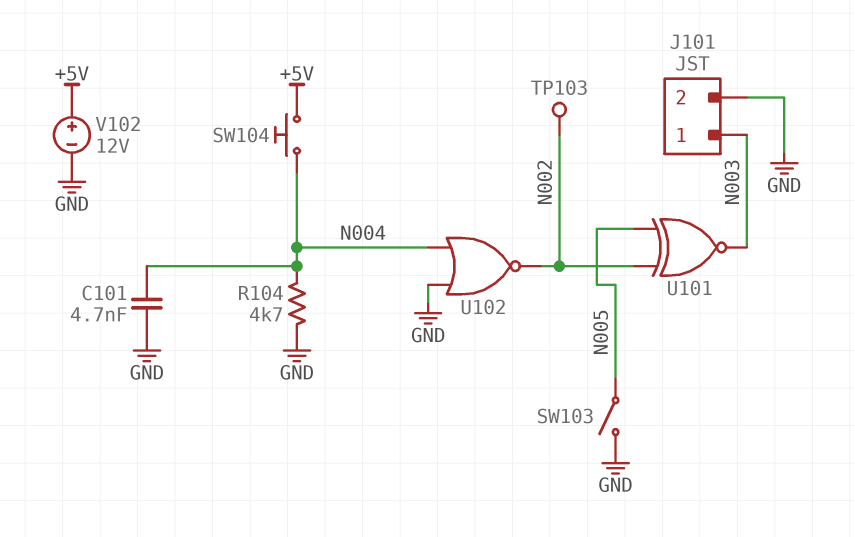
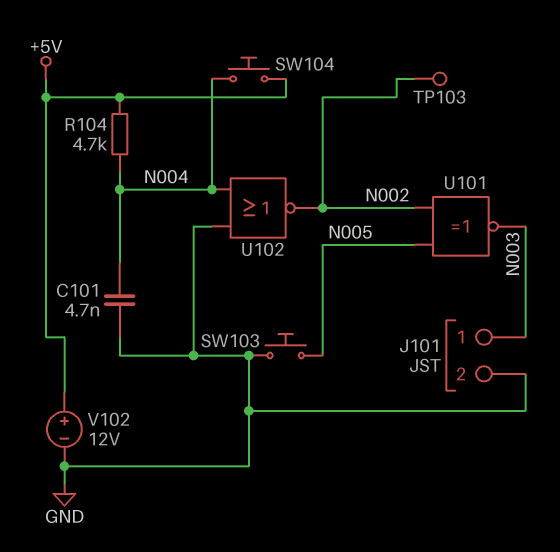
R104: 4.7k (GND, N004) -> 4.7k (+5V, N004)
SW103: switch (GND, N005) -> button (GND, N005)

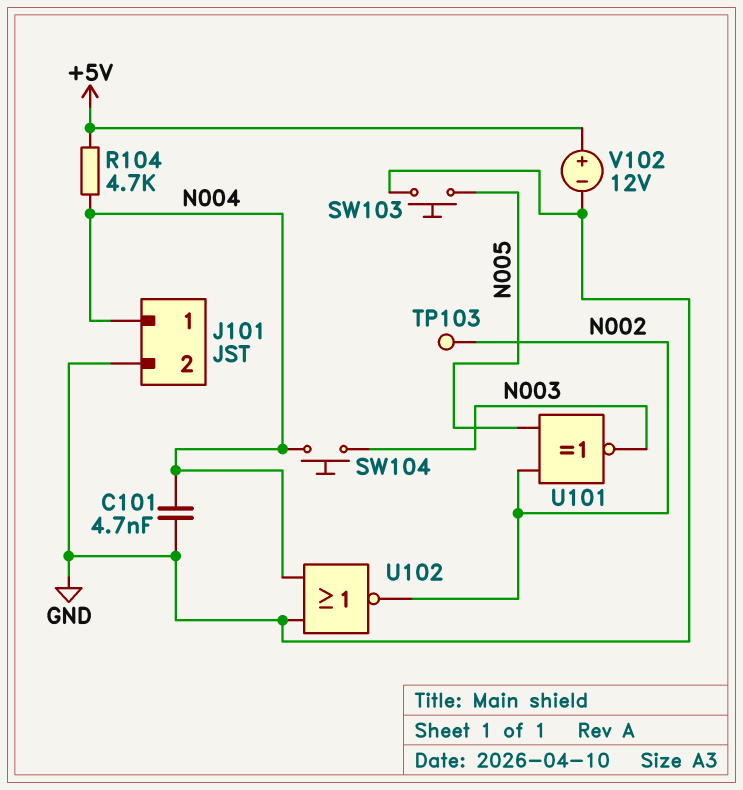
J101 pin 1: N003 -> N004
SW104: button (+5V, N004) -> button (N003, N004)

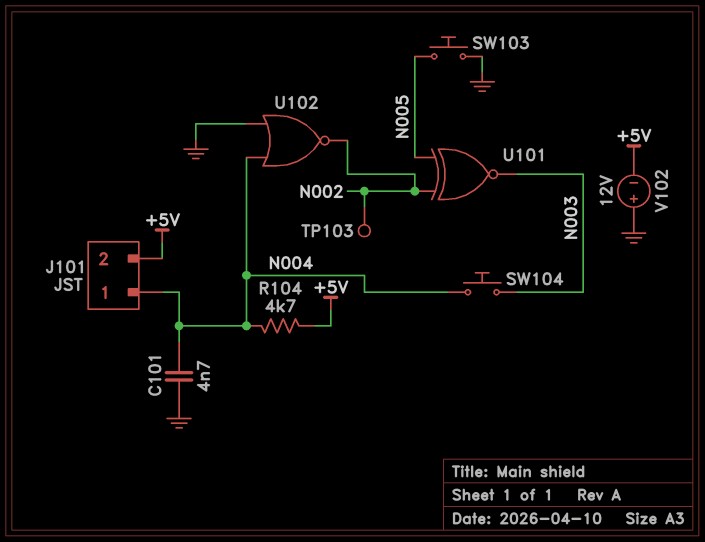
J101 pin 2: GND -> +5V
V102: 12V (plus +5V, minus GND) -> 12V (plus GND, minus +5V)

